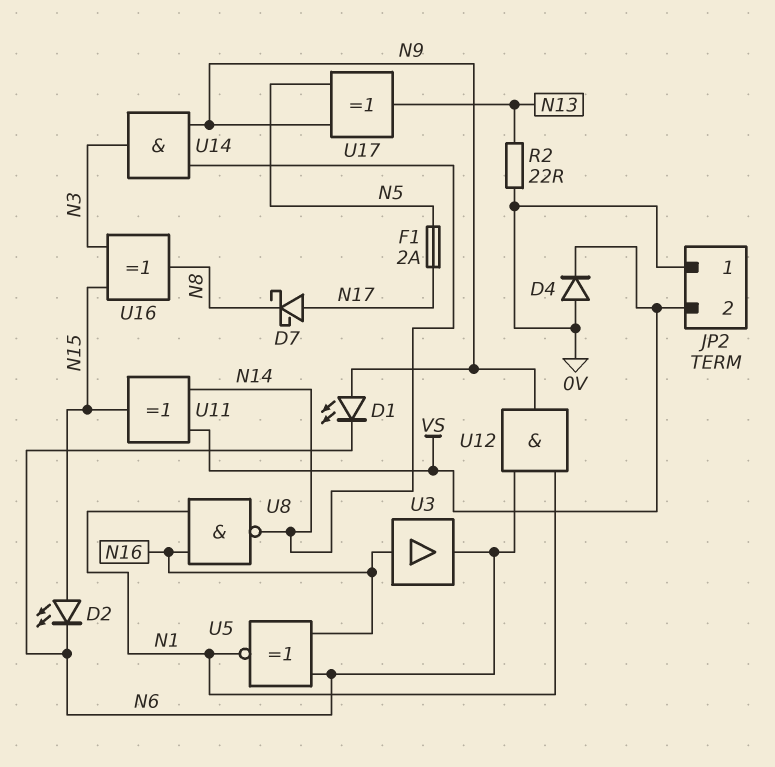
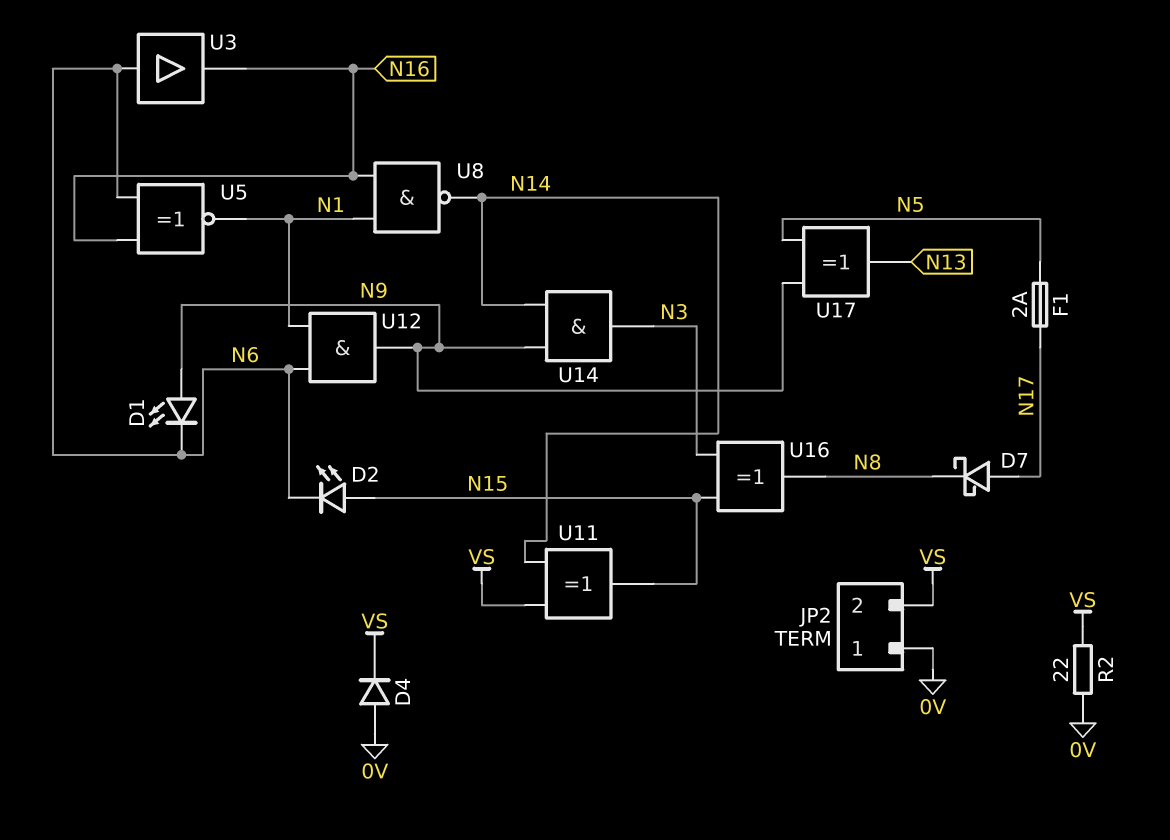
R2: 22 (0V, N13) -> 22 (0V, VS)
U3: buffer (in N16, out N6) -> buffer (in N6, out N16)

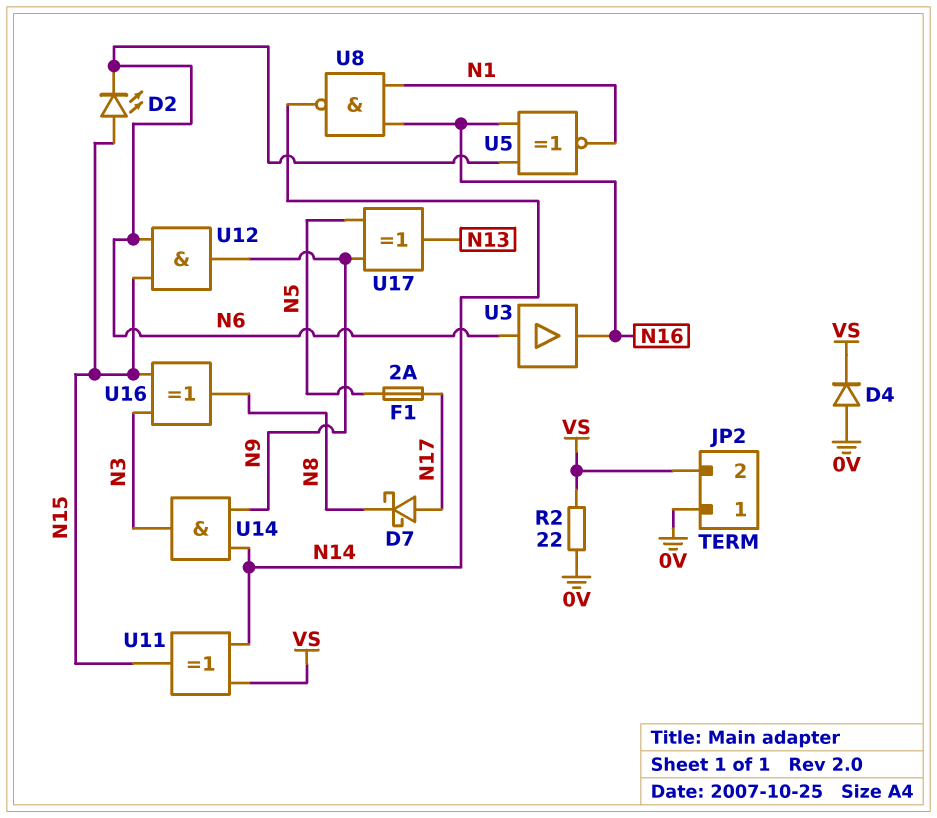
D1: LED (A N9, K N6) -> none
U12: AND (in N1, in N6, out N9) -> AND (in N6, in N15, out N9)

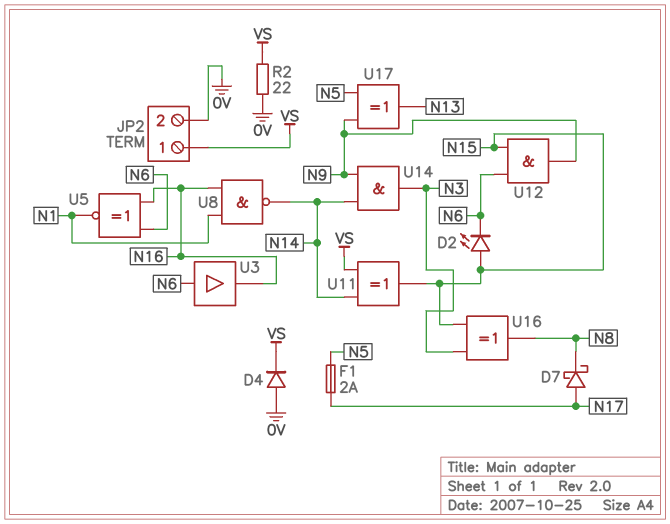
JP2 pin 1: 0V -> VS
JP2 pin 2: VS -> 0V

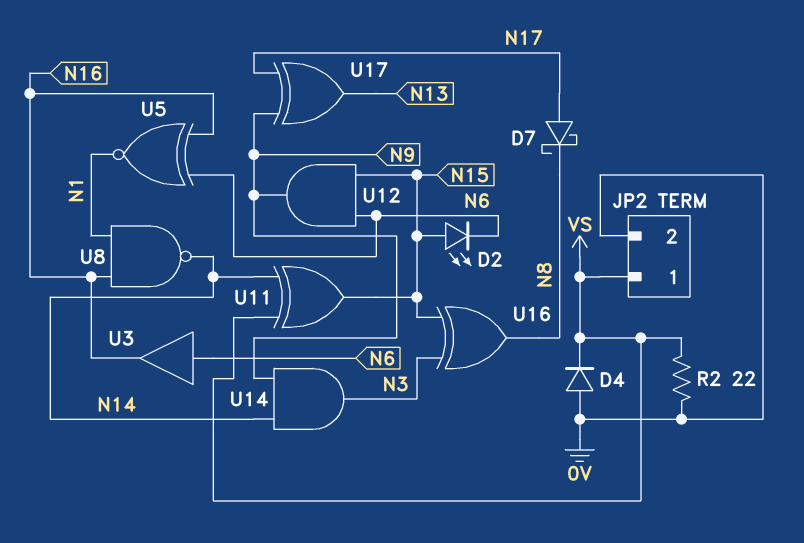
F1: 2A (N5, N17) -> none
U17: XOR (in N5, in N9, out N13) -> XOR (in N9, in N17, out N13)

